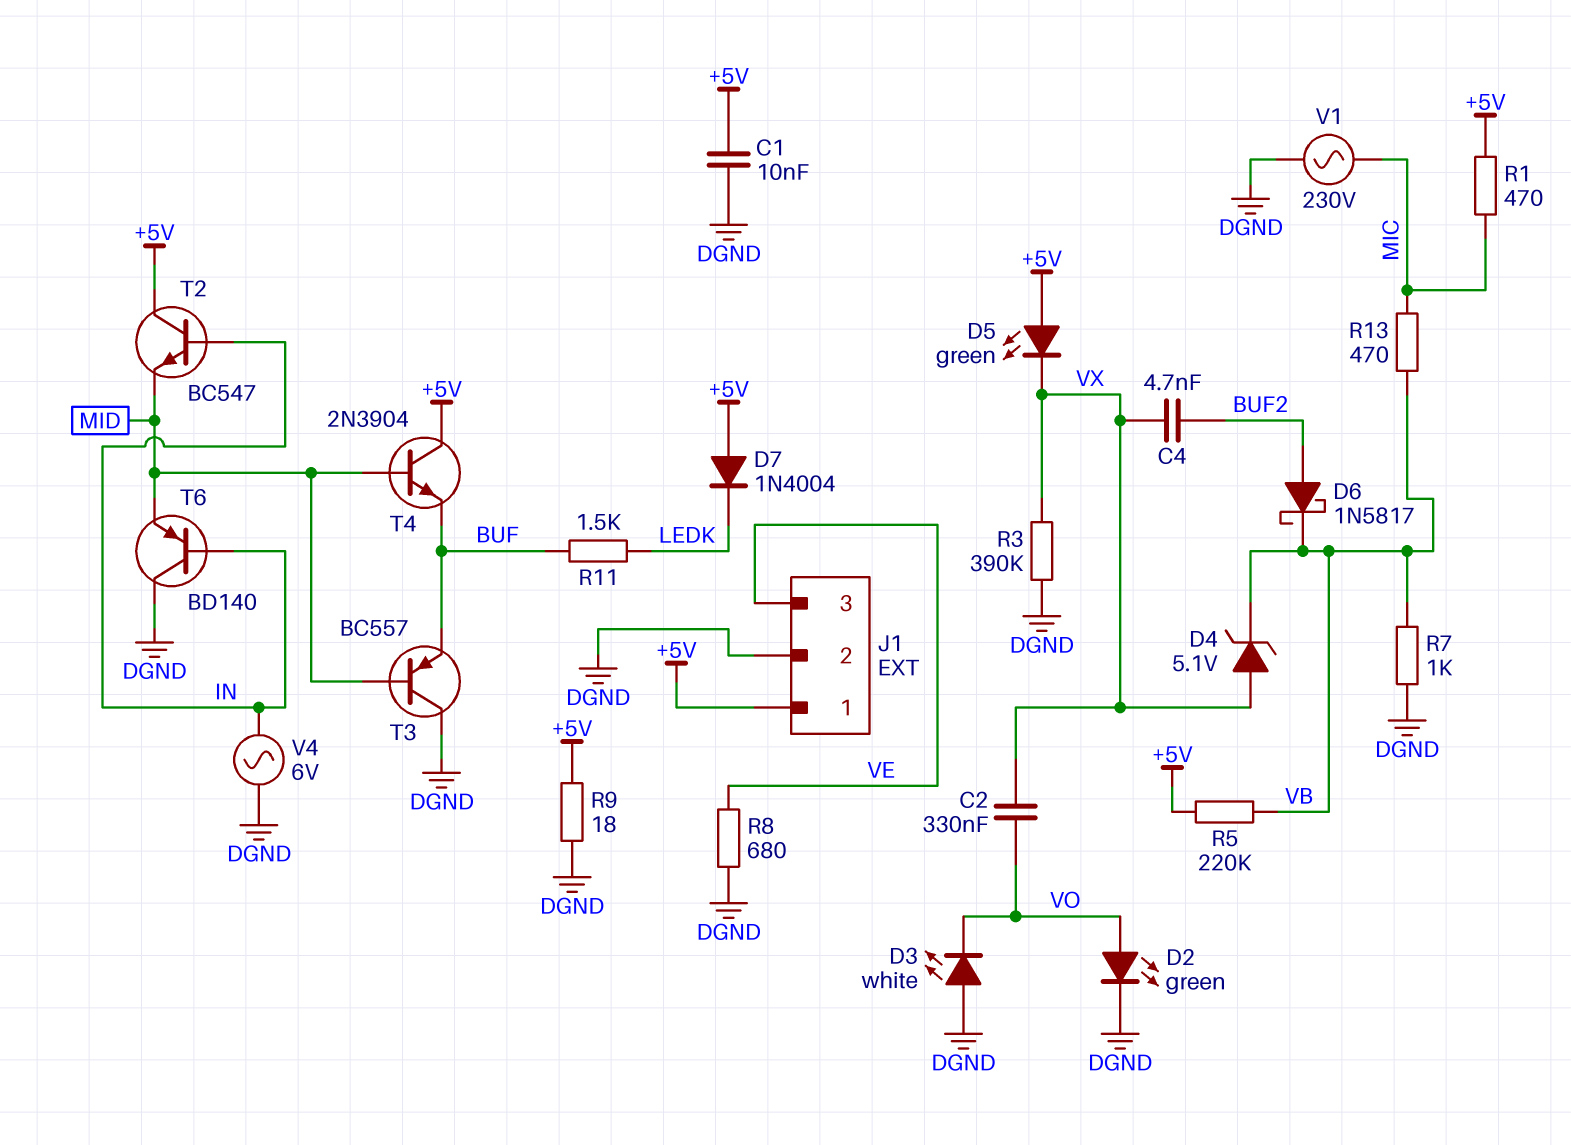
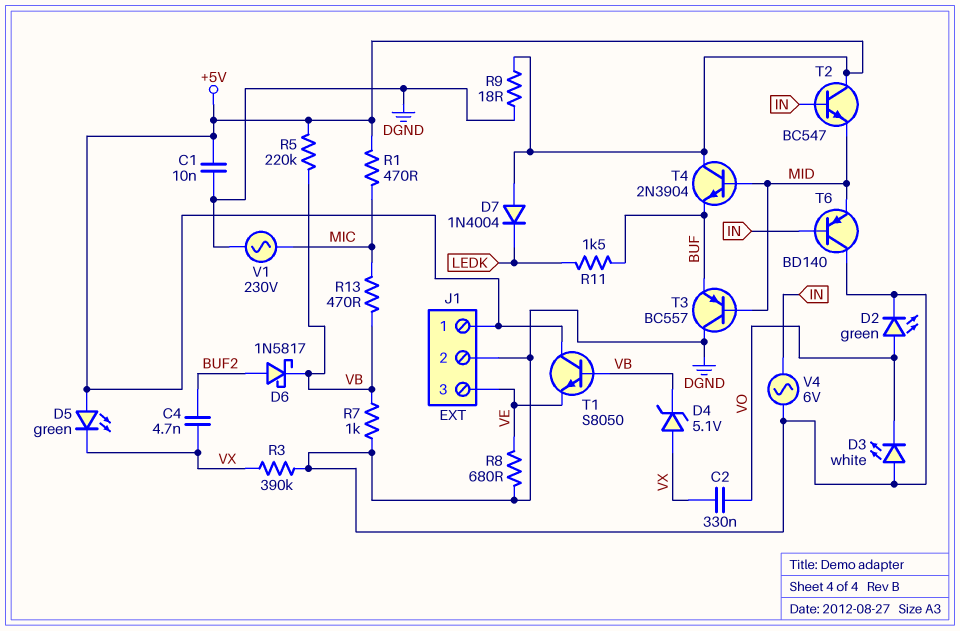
T1: none -> NPN S8050 (B VB, C +5V, E VE)

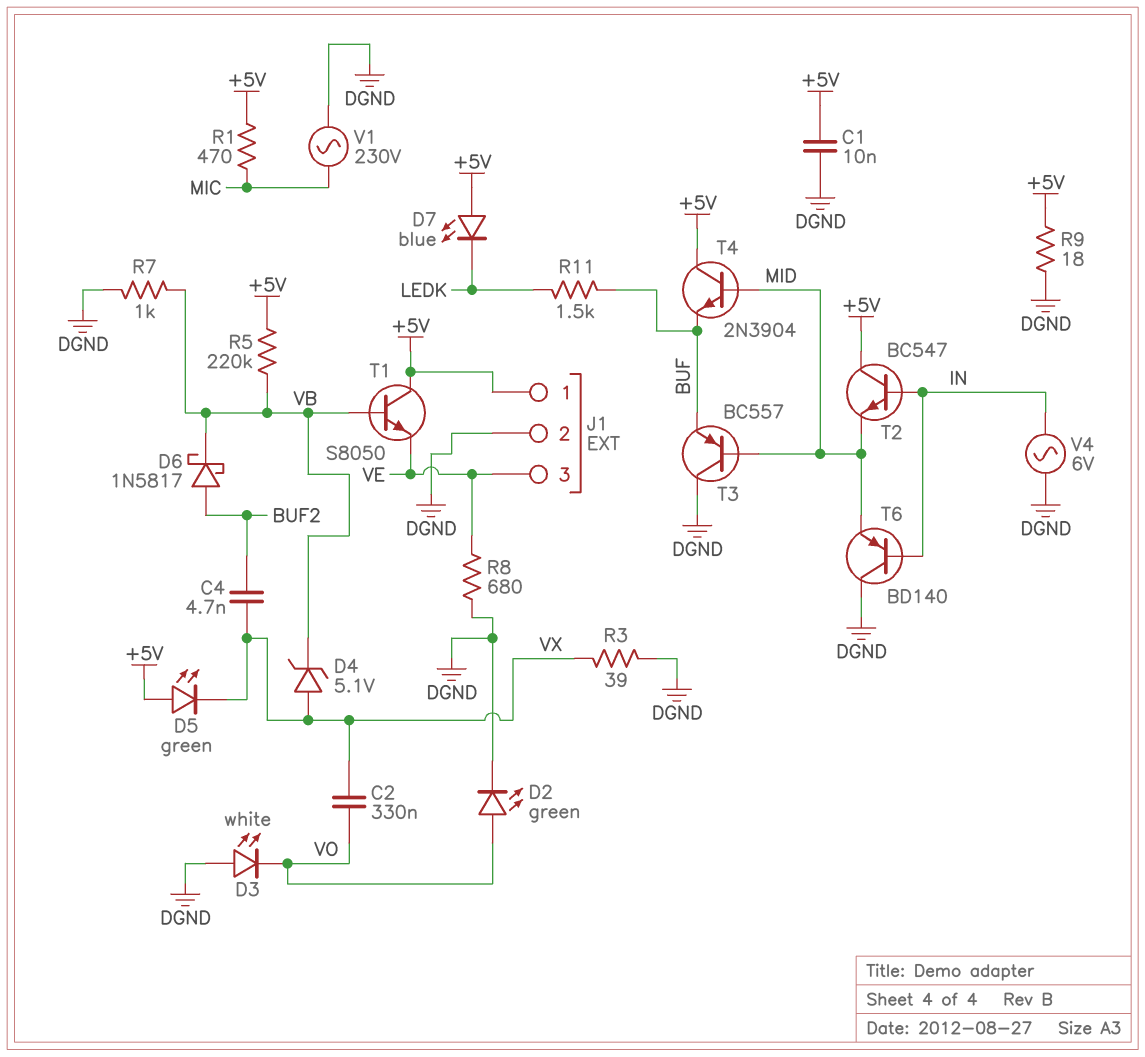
D7: diode 1N4004 (A +5V, K LEDK) -> LED blue (A +5V, K LEDK)
R3: 390k (DGND, VX) -> 39 (DGND, VX)
R13: 470 (MIC, VB) -> none

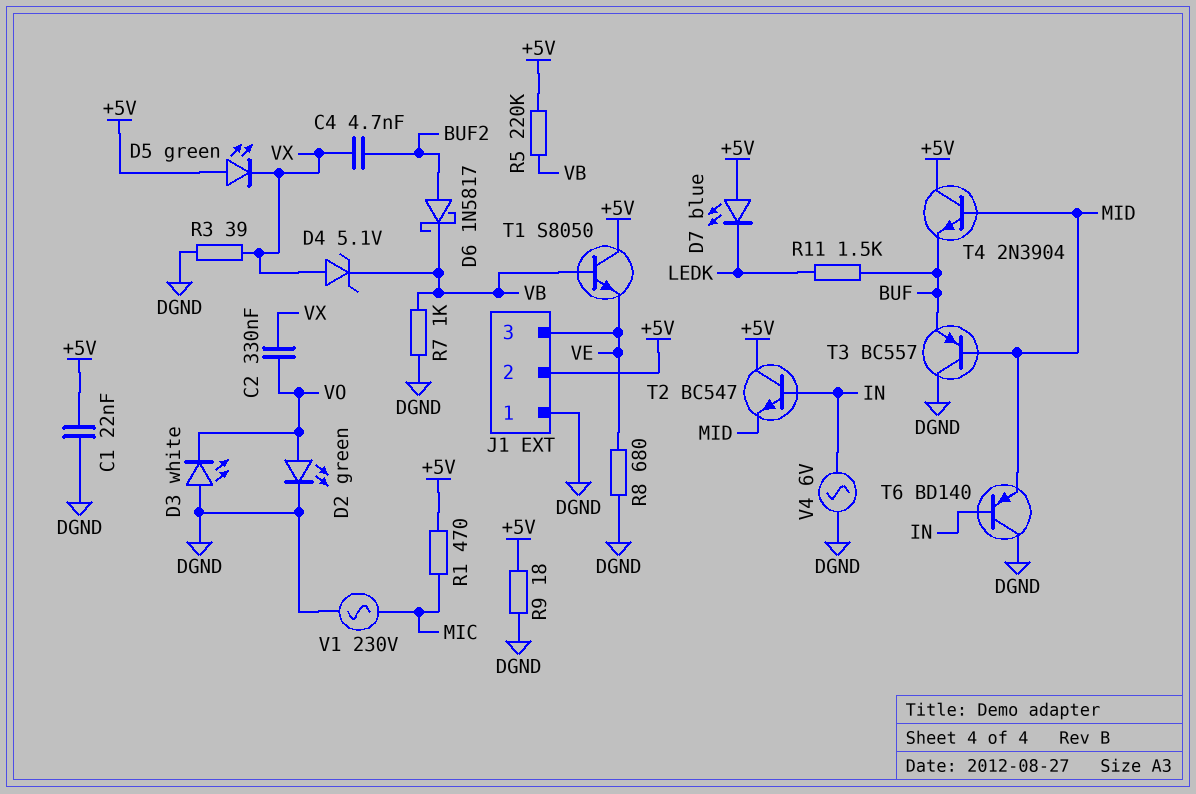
C1: 10nF (+5V, DGND) -> 22nF (+5V, DGND)
J1 pin 1: +5V -> DGND
J1 pin 2: DGND -> +5V

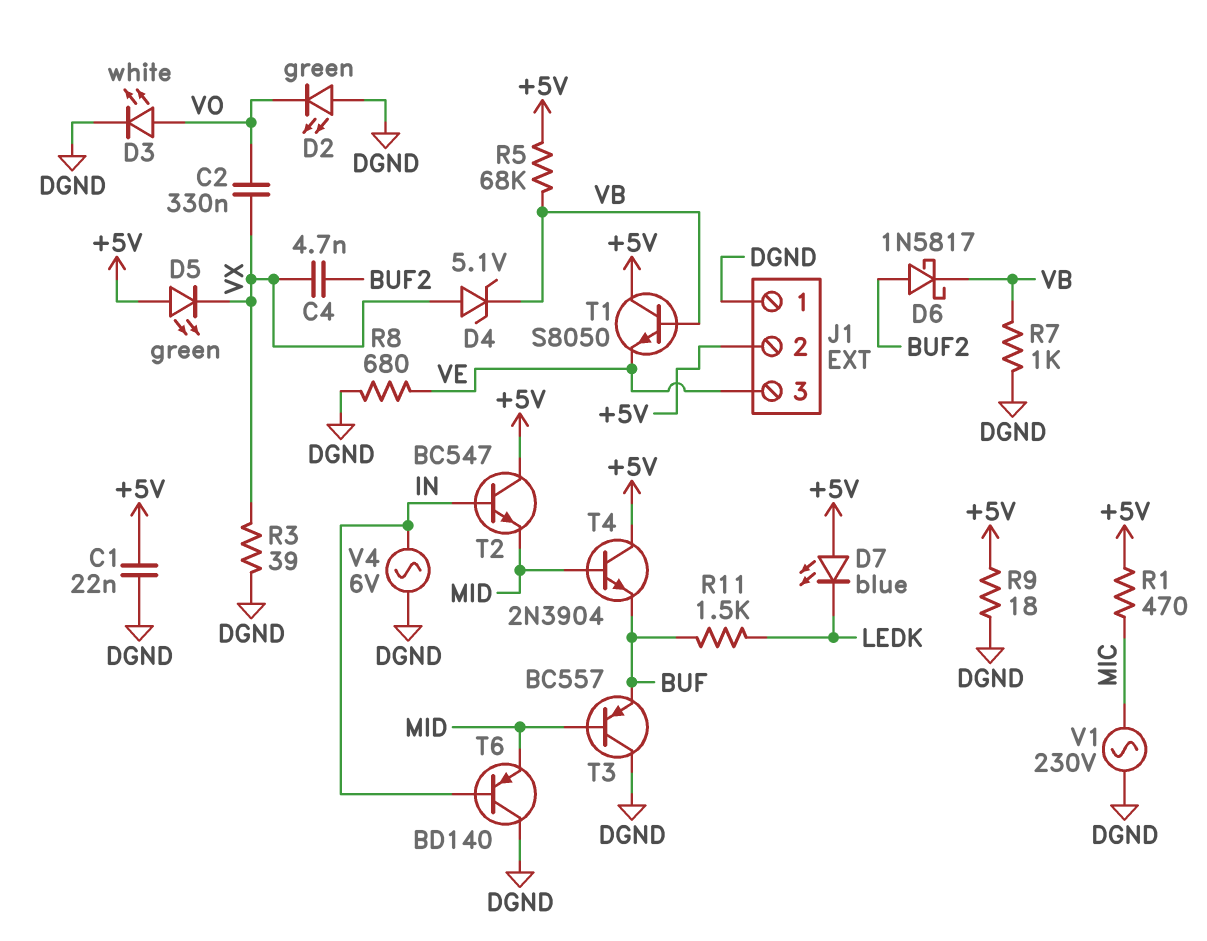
D2: LED green (A VO, K DGND) -> LED green (A DGND, K VO)
D3: LED white (A DGND, K VO) -> LED white (A VO, K DGND)
R5: 220k (+5V, VB) -> 68k (+5V, VB)

